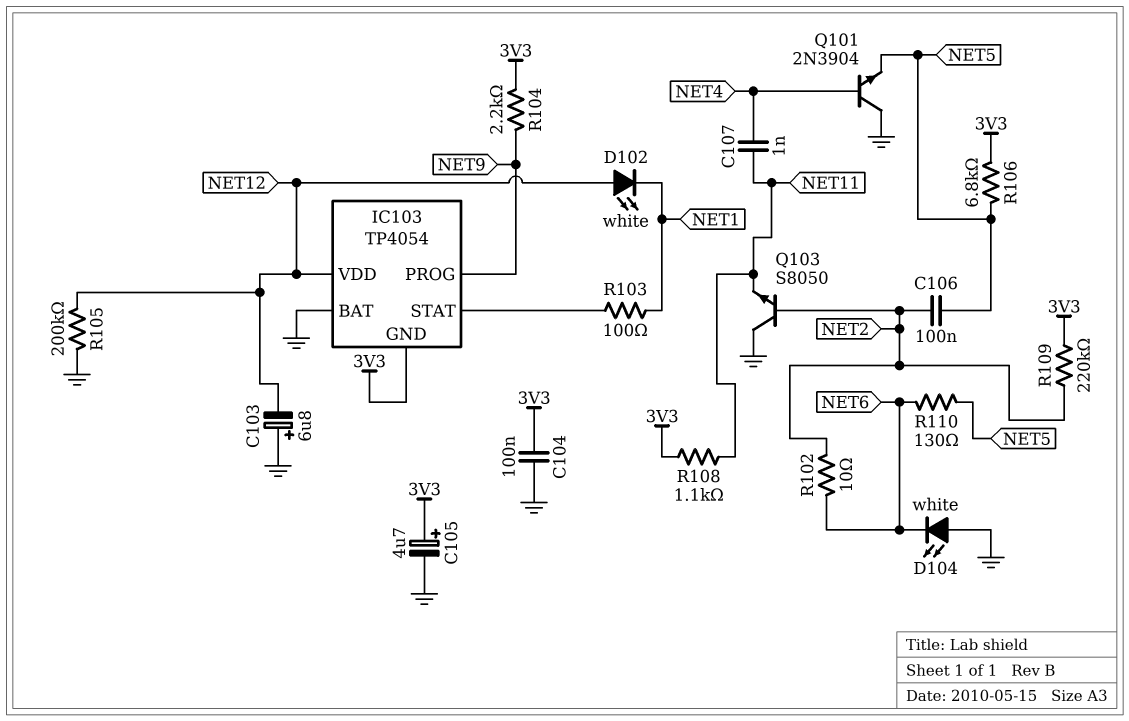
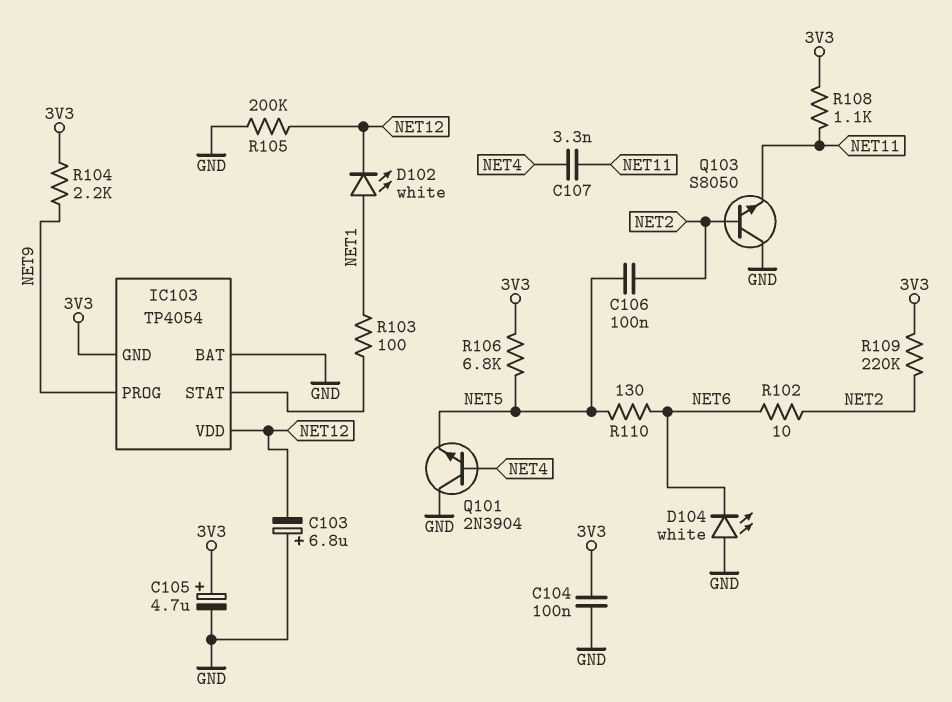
C107: 1nF (NET4, NET11) -> 3.3nF (NET4, NET11)
D102: LED white (A NET12, K NET1) -> LED white (A NET1, K NET12)

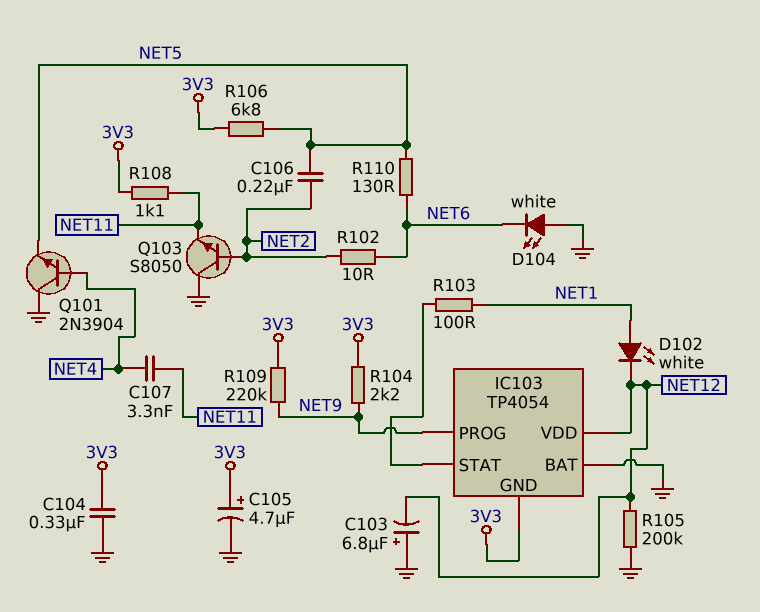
C104: 100nF (3V3, GND) -> 330nF (3V3, GND)
C106: 100nF (NET2, NET5) -> 220nF (NET2, NET5)
R109: 220k (3V3, NET2) -> 220k (3V3, NET9)

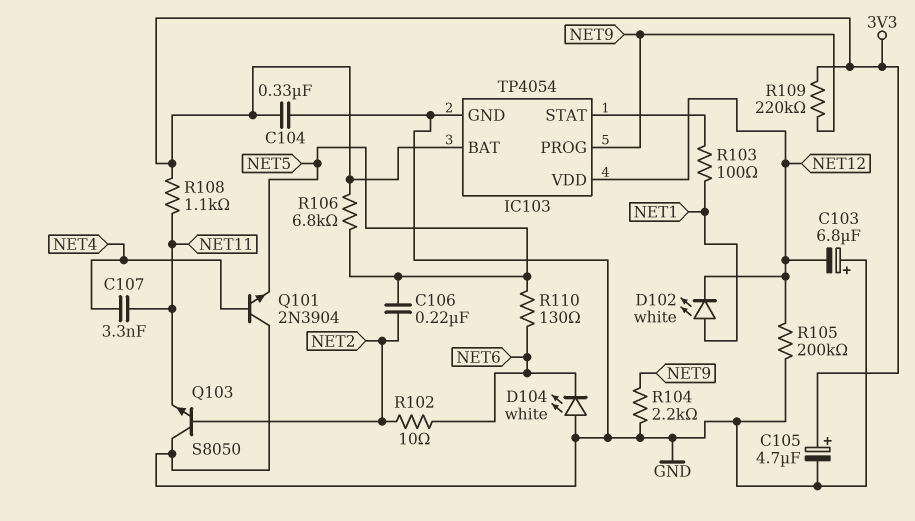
IC103 pin BAT: GND -> 3V3
IC103 pin GND: 3V3 -> GND
R104: 2.2k (3V3, NET9) -> 2.2k (GND, NET9)

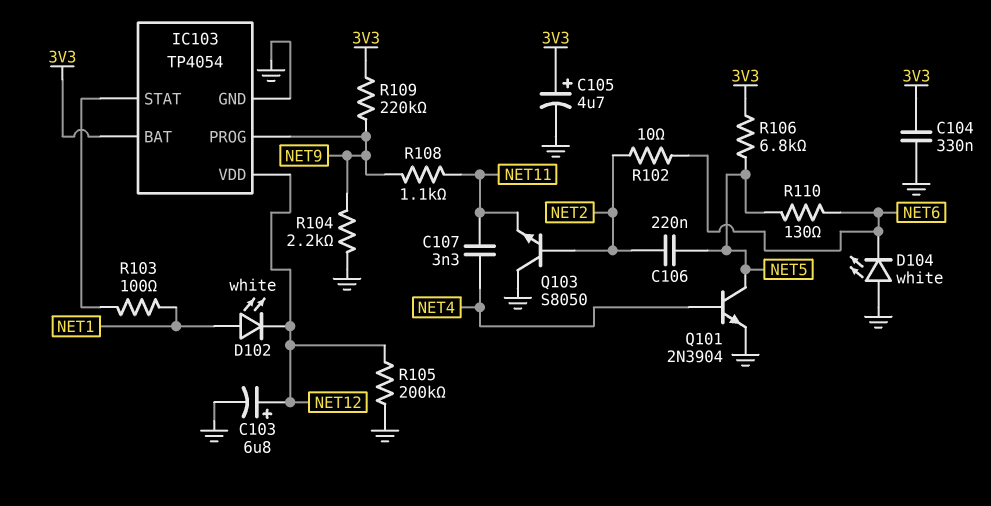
C103: 6.8uF (plus GND, minus NET12) -> 6.8uF (plus NET12, minus GND)
Q101: NPN 2N3904 (B NET4, C GND, E NET5) -> NPN 2N3904 (B NET4, C NET5, E GND)
R108: 1.1k (3V3, NET11) -> 1.1k (NET9, NET11)

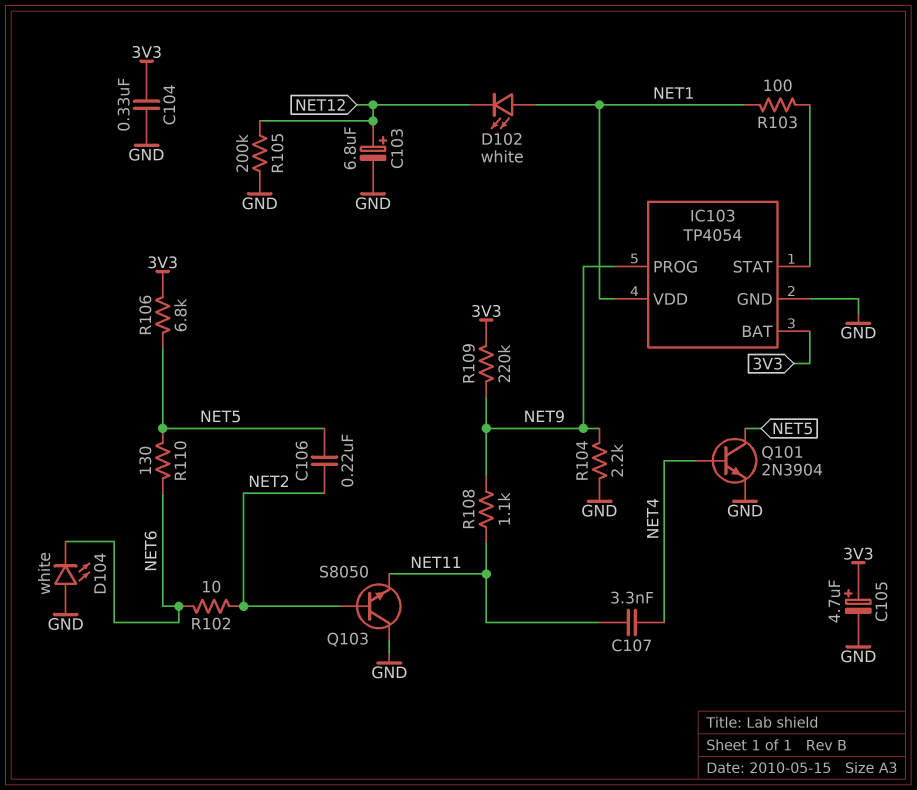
IC103 pin VDD: NET12 -> NET1

